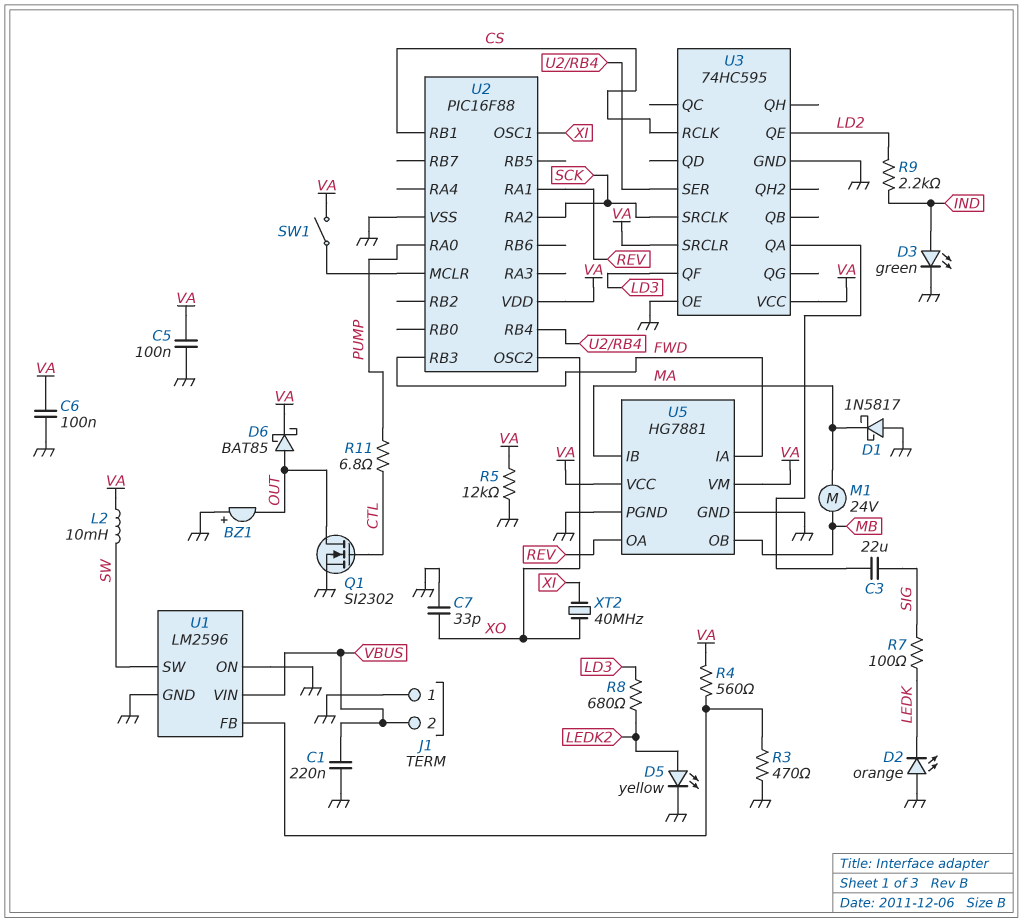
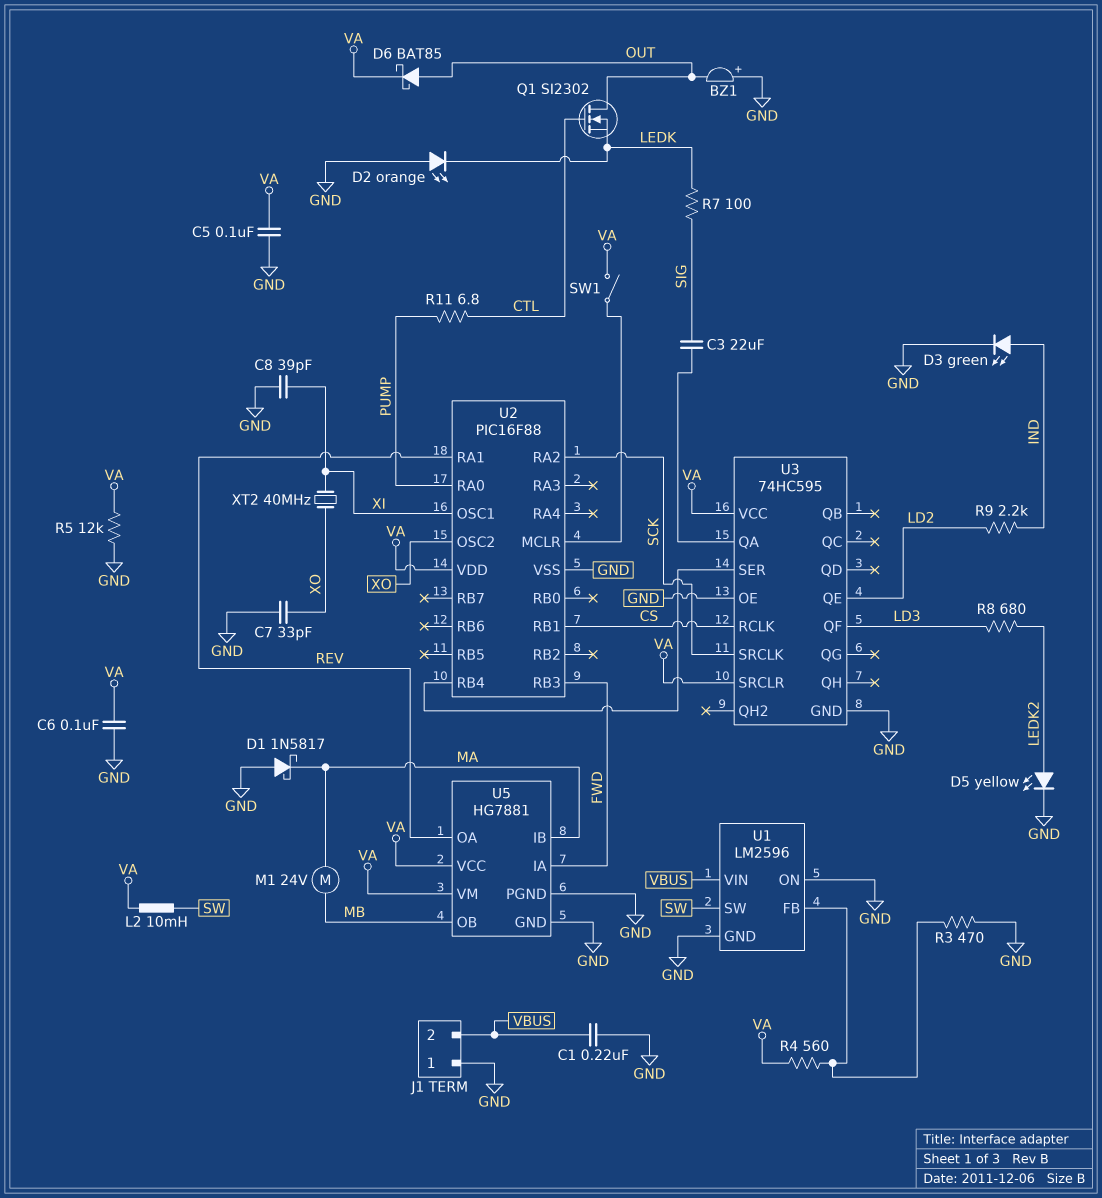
C8: none -> 39pF (GND, XI)
Q1: NMOS SI2302 (G CTL, D OUT, S GND) -> NMOS SI2302 (G CTL, D OUT, S LEDK)

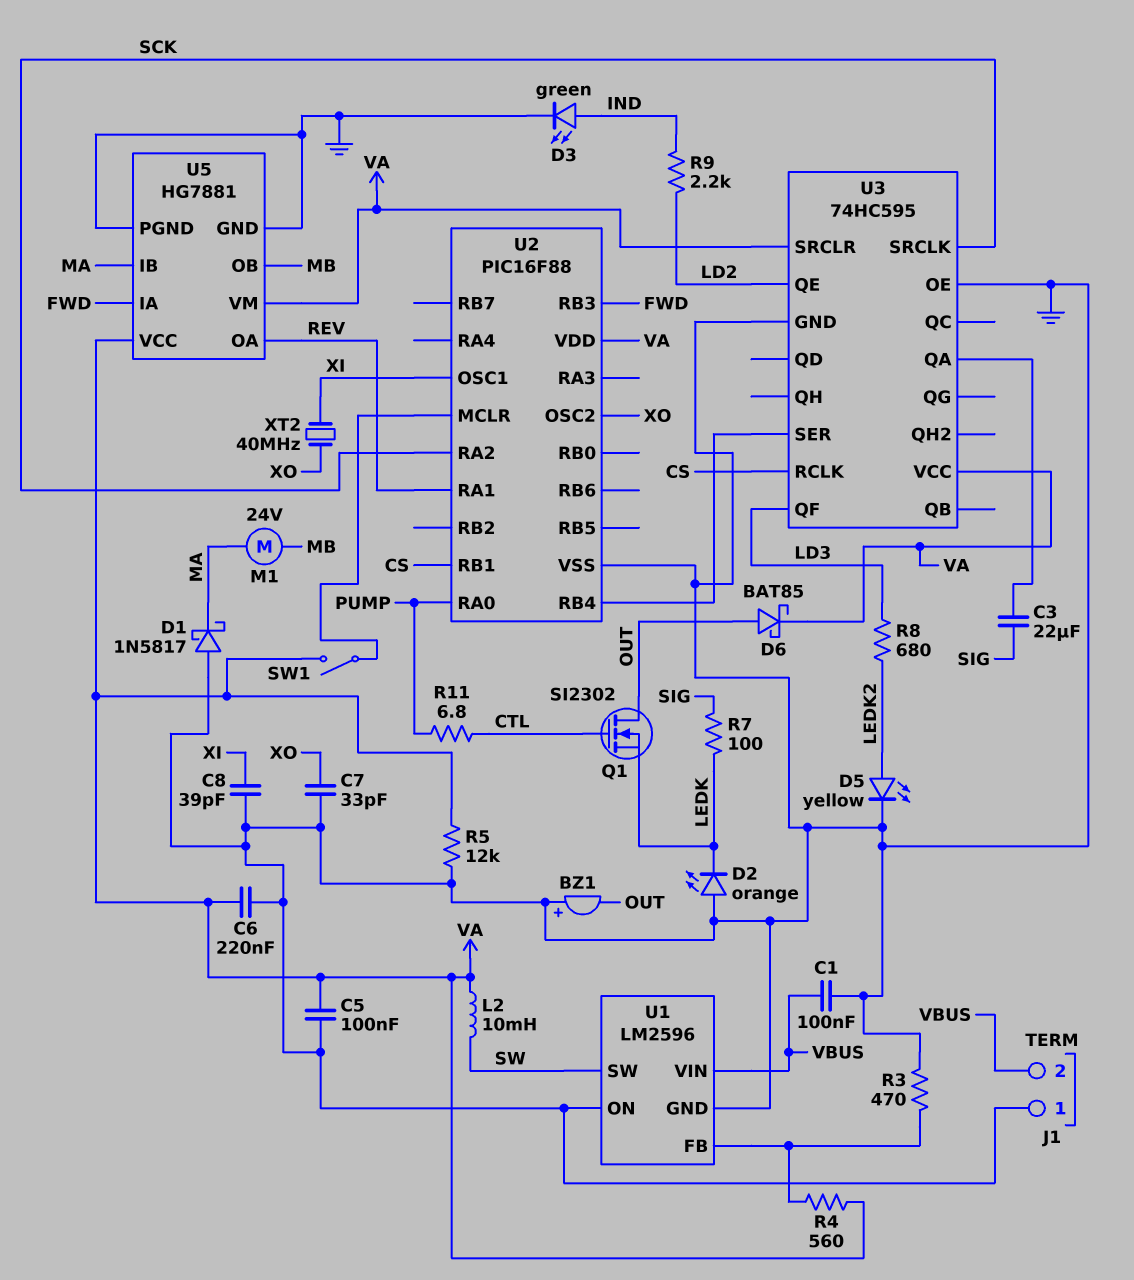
C1: 220nF (GND, VBUS) -> 100nF (GND, VBUS)
C6: 100nF (GND, VA) -> 220nF (GND, VA)

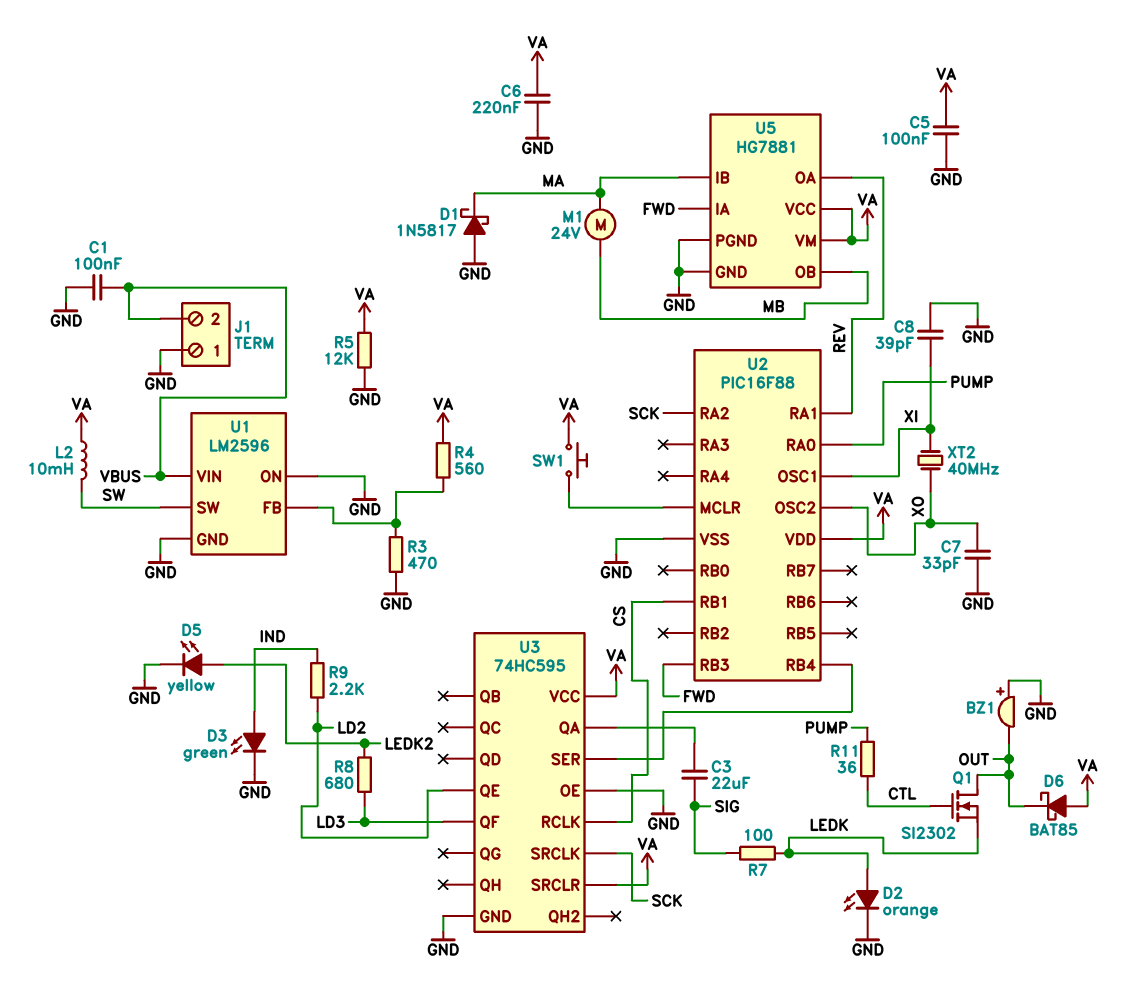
D2: LED orange (A GND, K LEDK) -> LED orange (A LEDK, K GND)
D6: schottky BAT85 (A OUT, K VA) -> schottky BAT85 (A VA, K OUT)
R11: 6.8 (CTL, PUMP) -> 36 (CTL, PUMP)
SW1: switch (U2/MCLR, VA) -> button (U2/MCLR, VA)

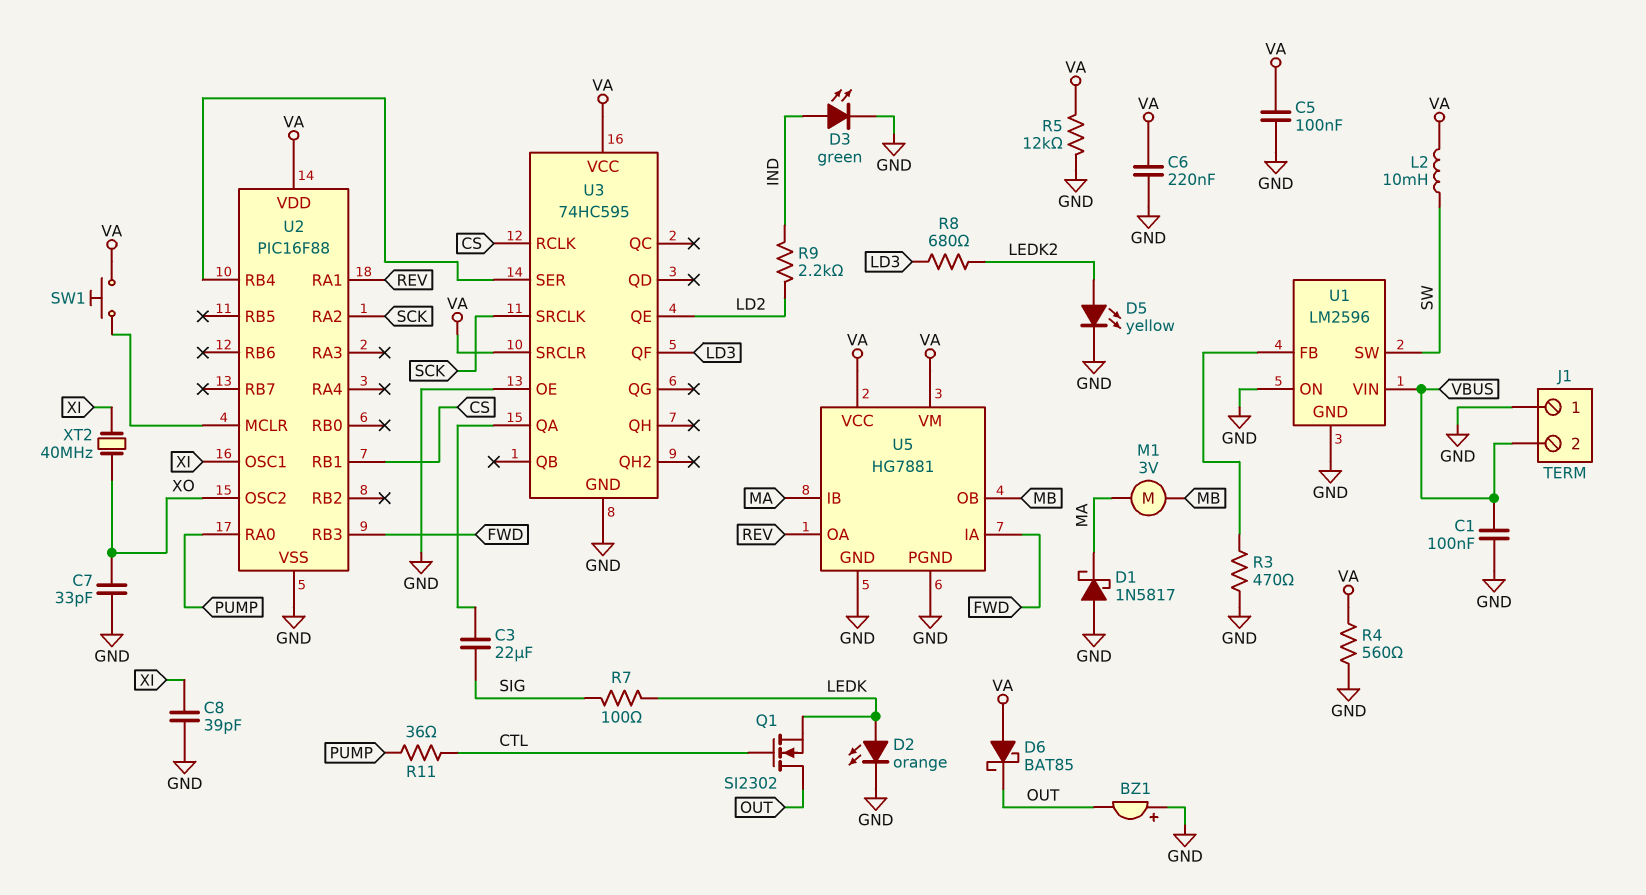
M1: motor 24V (MA, MB) -> motor 3V (MA, MB)
R4: 560 (U1/FB, VA) -> 560 (GND, VA)

